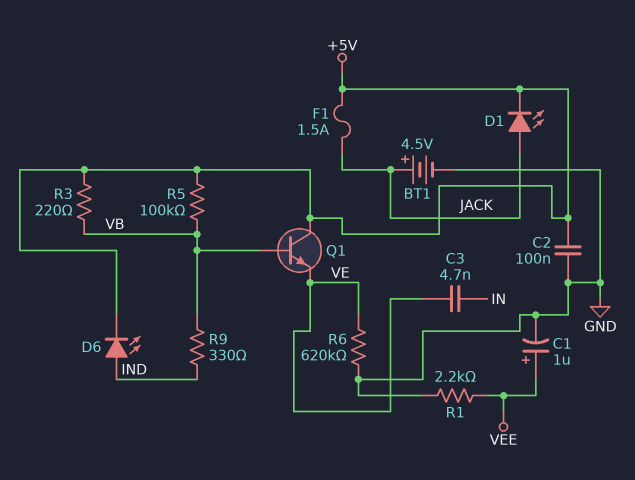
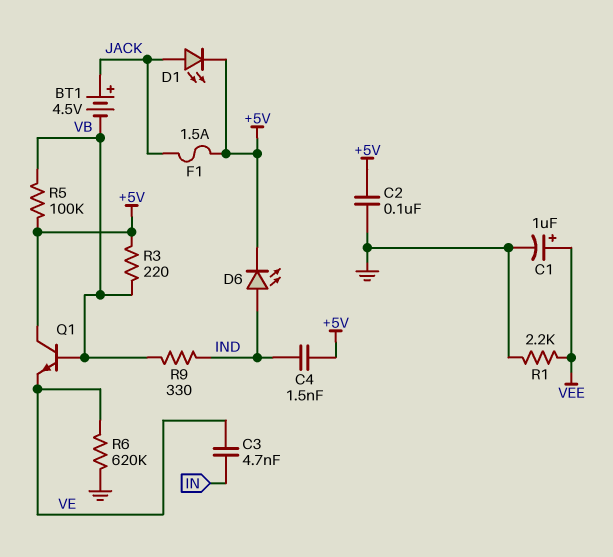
BT1: 4.5V (plus JACK, minus GND) -> 4.5V (plus JACK, minus VB)
C4: none -> 1.5nF (+5V, IND)

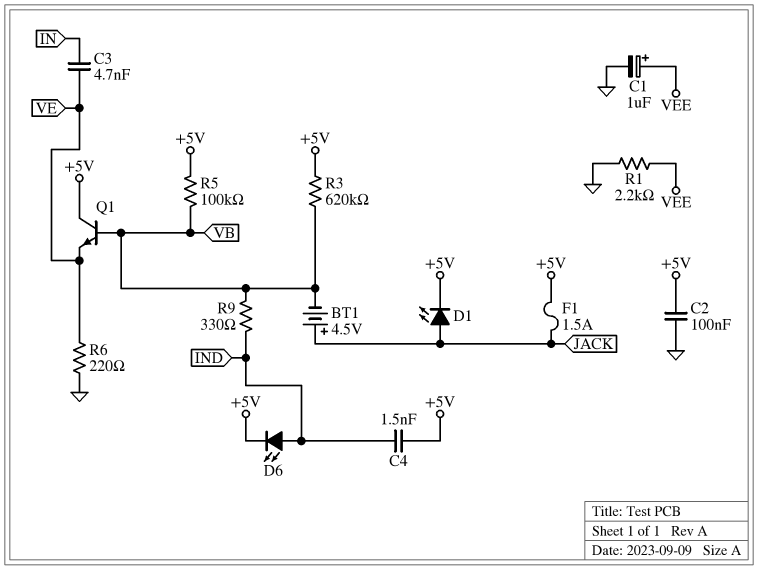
R3: 220 (+5V, VB) -> 620k (+5V, VB)
R6: 620k (GND, VE) -> 220 (GND, VE)

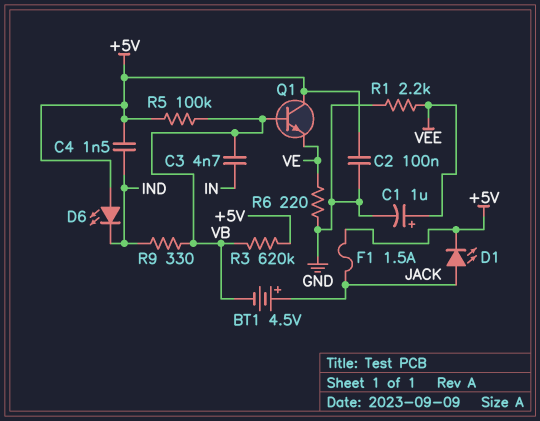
C3: 4.7nF (IN, VE) -> 4.7nF (IN, VB)
D6: LED (A IND, K +5V) -> LED (A +5V, K IND)

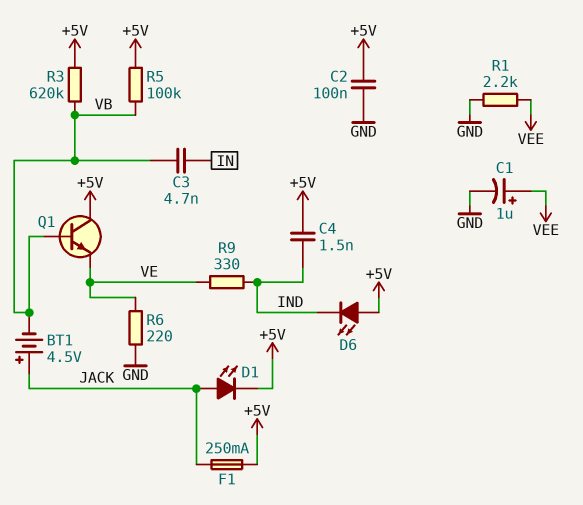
F1: 1.5A (+5V, JACK) -> 250mA (+5V, JACK)
R9: 330 (IND, VB) -> 330 (IND, VE)

